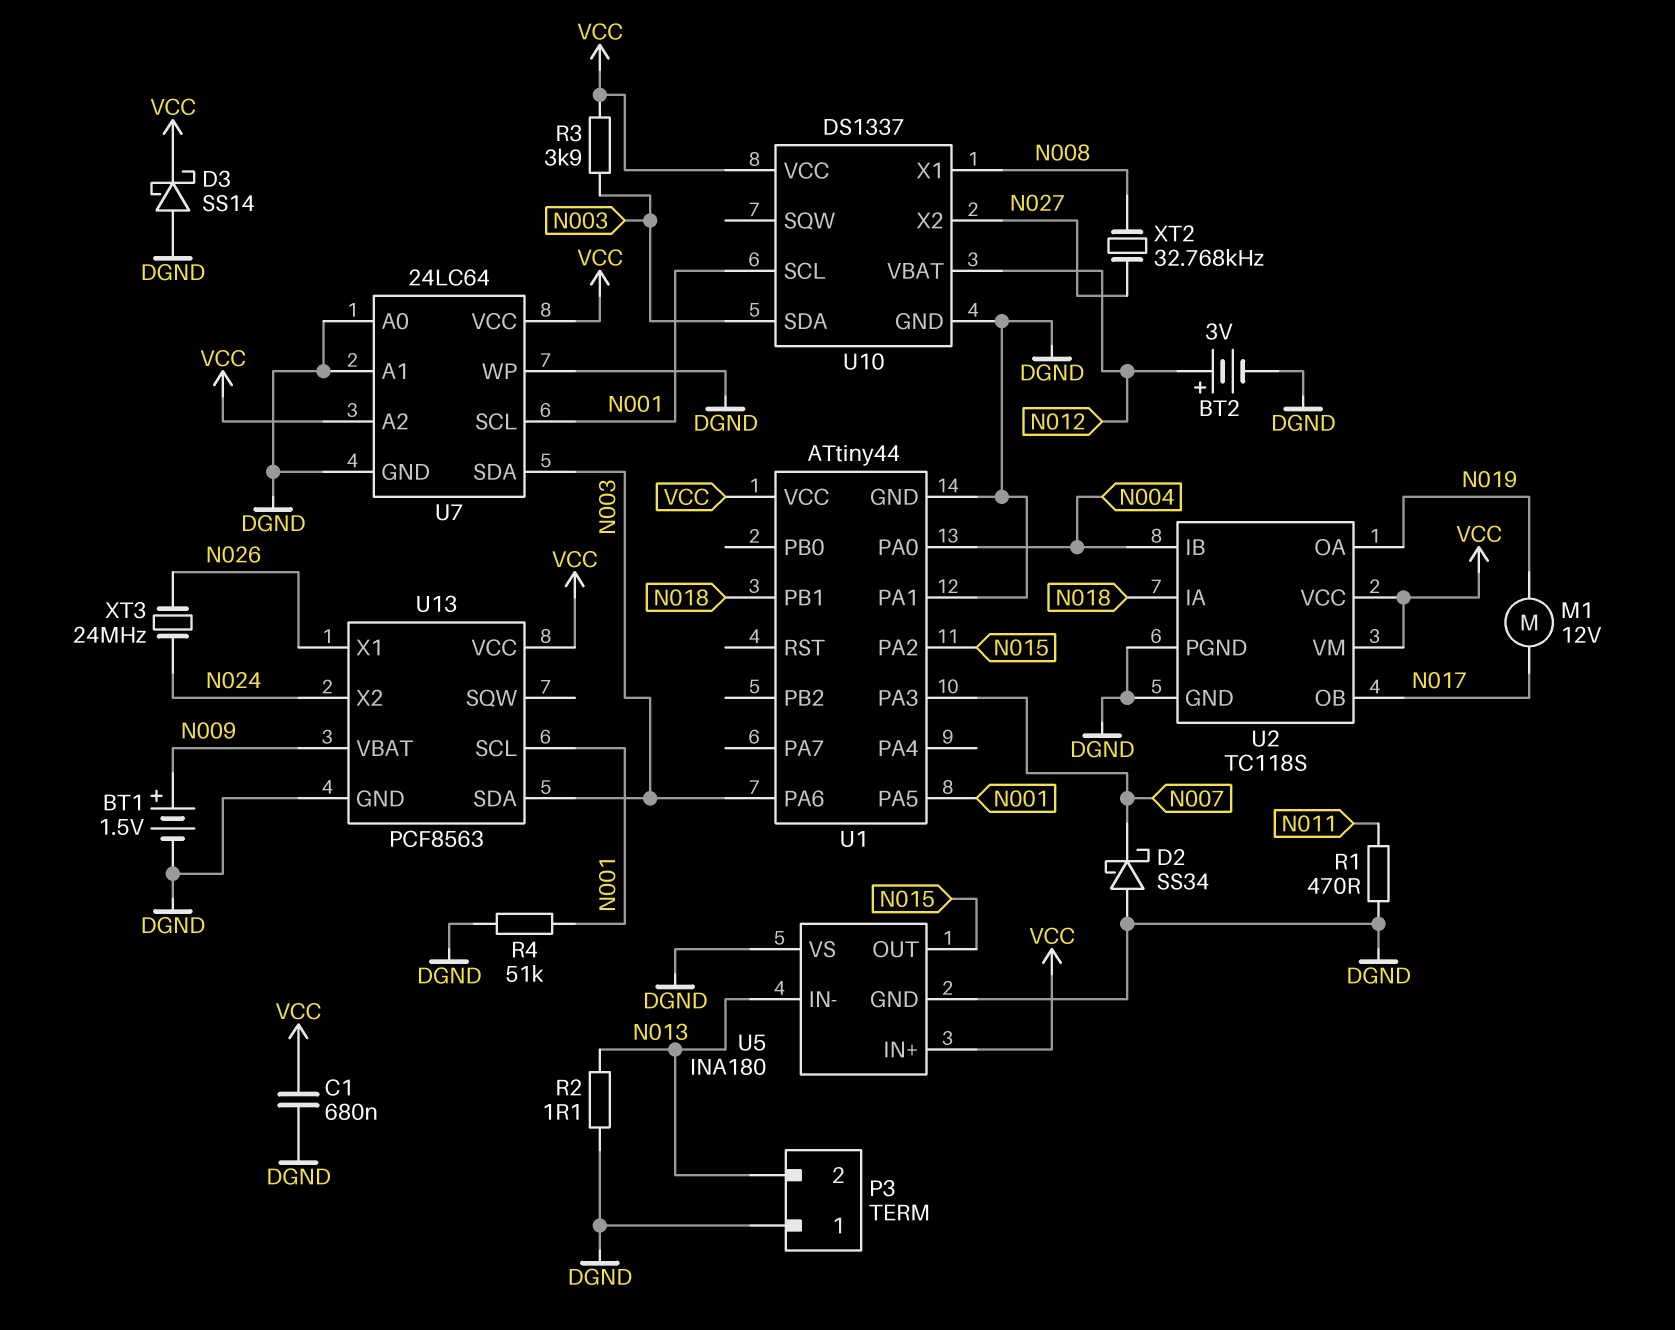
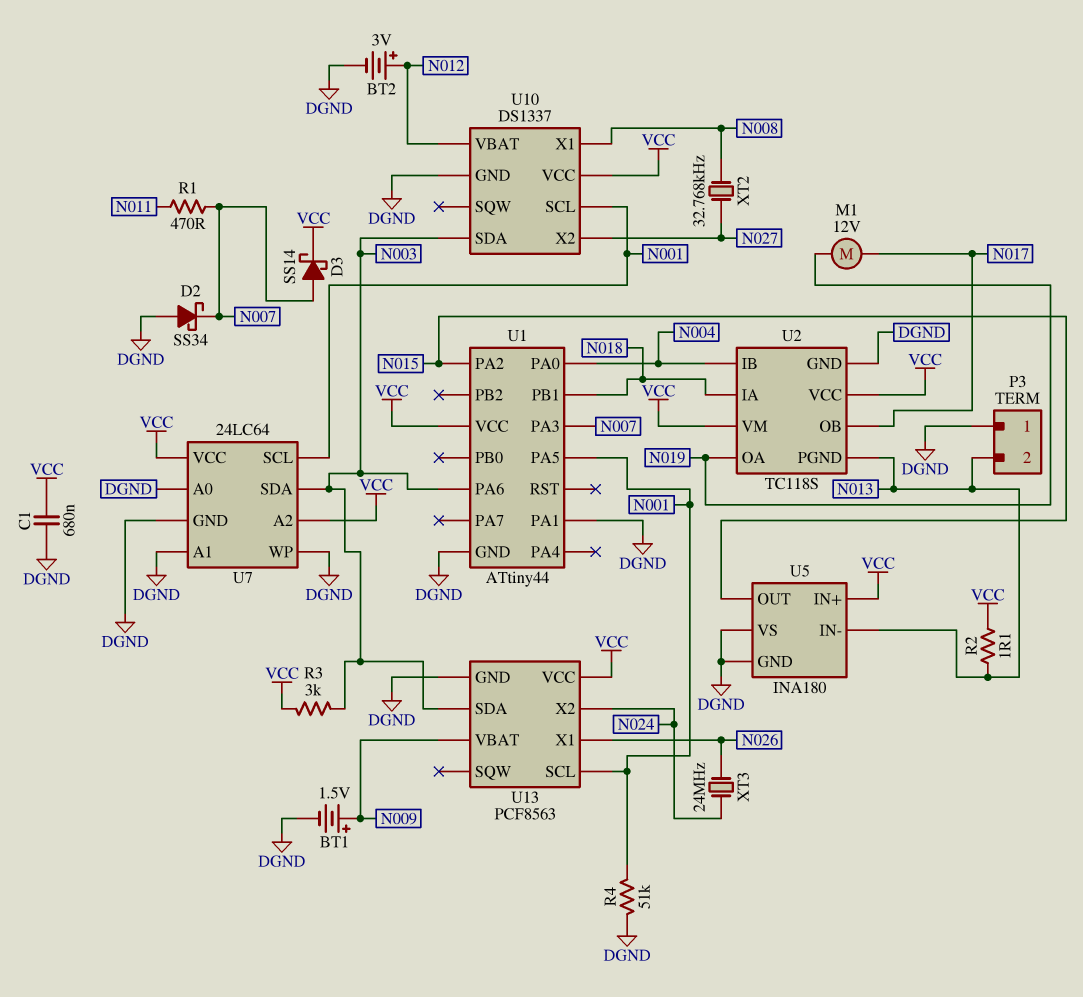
D3: schottky SS14 (A DGND, K VCC) -> schottky SS14 (A N007, K VCC)
R1: 470 (DGND, N011) -> 470 (N007, N011)
R2: 1.1 (DGND, N013) -> 1.1 (N013, VCC)
R3: 3.9k (N003, VCC) -> 3k (N003, VCC)
U2 pin PGND: DGND -> N013

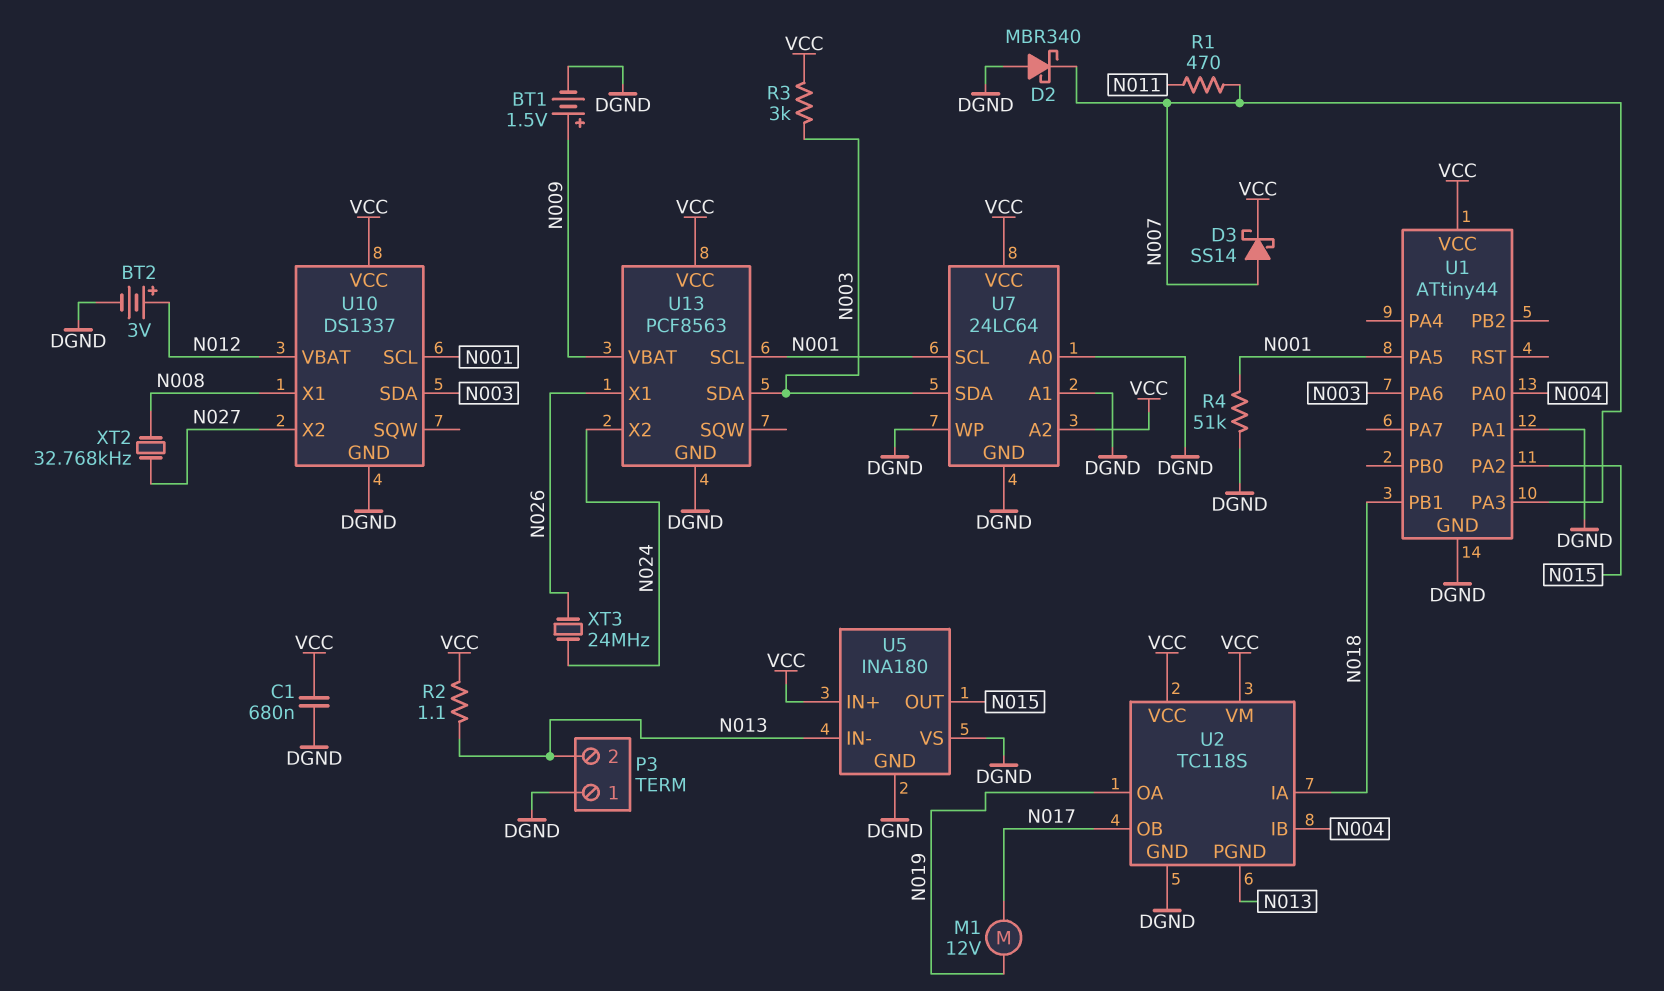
D2: schottky SS34 (A DGND, K N007) -> schottky MBR340 (A DGND, K N007)

